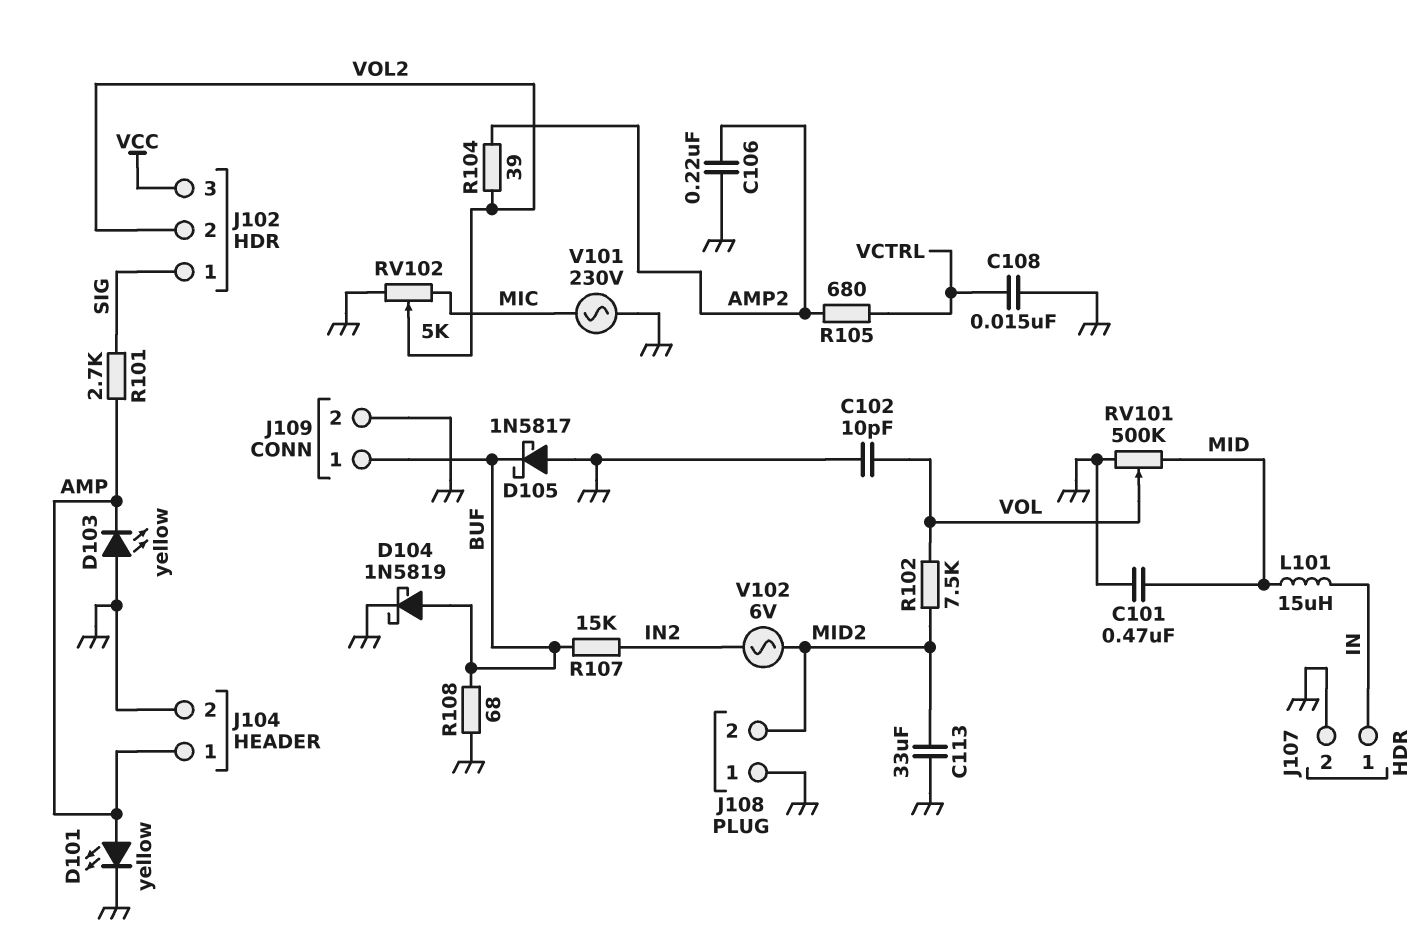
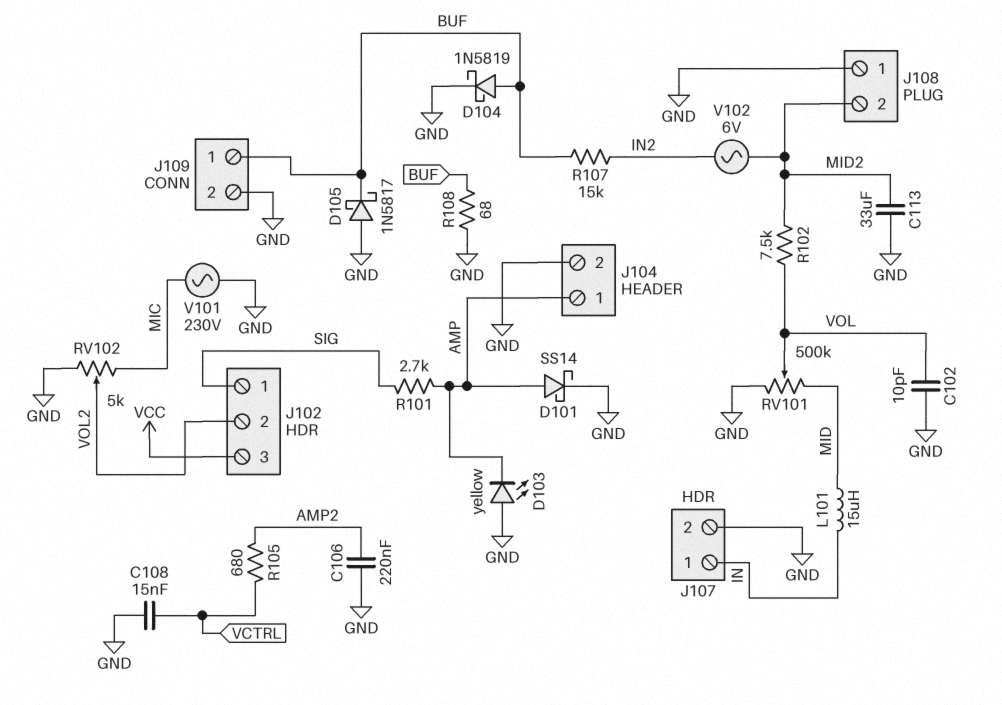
C101: 470nF (GND, MID) -> none
D101: LED yellow (A AMP, K GND) -> schottky SS14 (A AMP, K GND)
R104: 39 (AMP2, VOL2) -> none

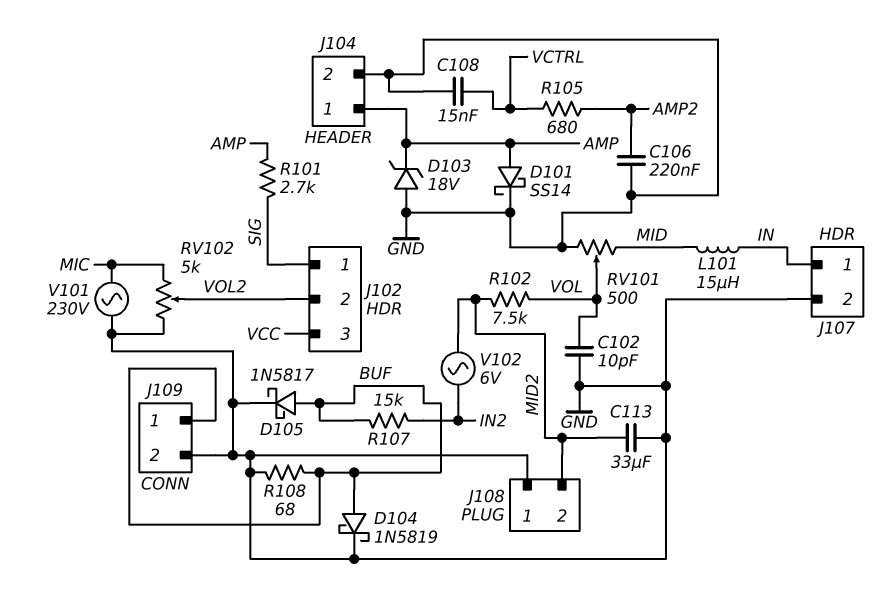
D103: LED yellow (A GND, K AMP) -> zener 18V (A GND, K AMP)
D105: schottky 1N5817 (A GND, K BUF) -> schottky 1N5817 (A BUF, K GND)
RV101: 500k (GND, MID, wiper VOL) -> 500 (GND, MID, wiper VOL)

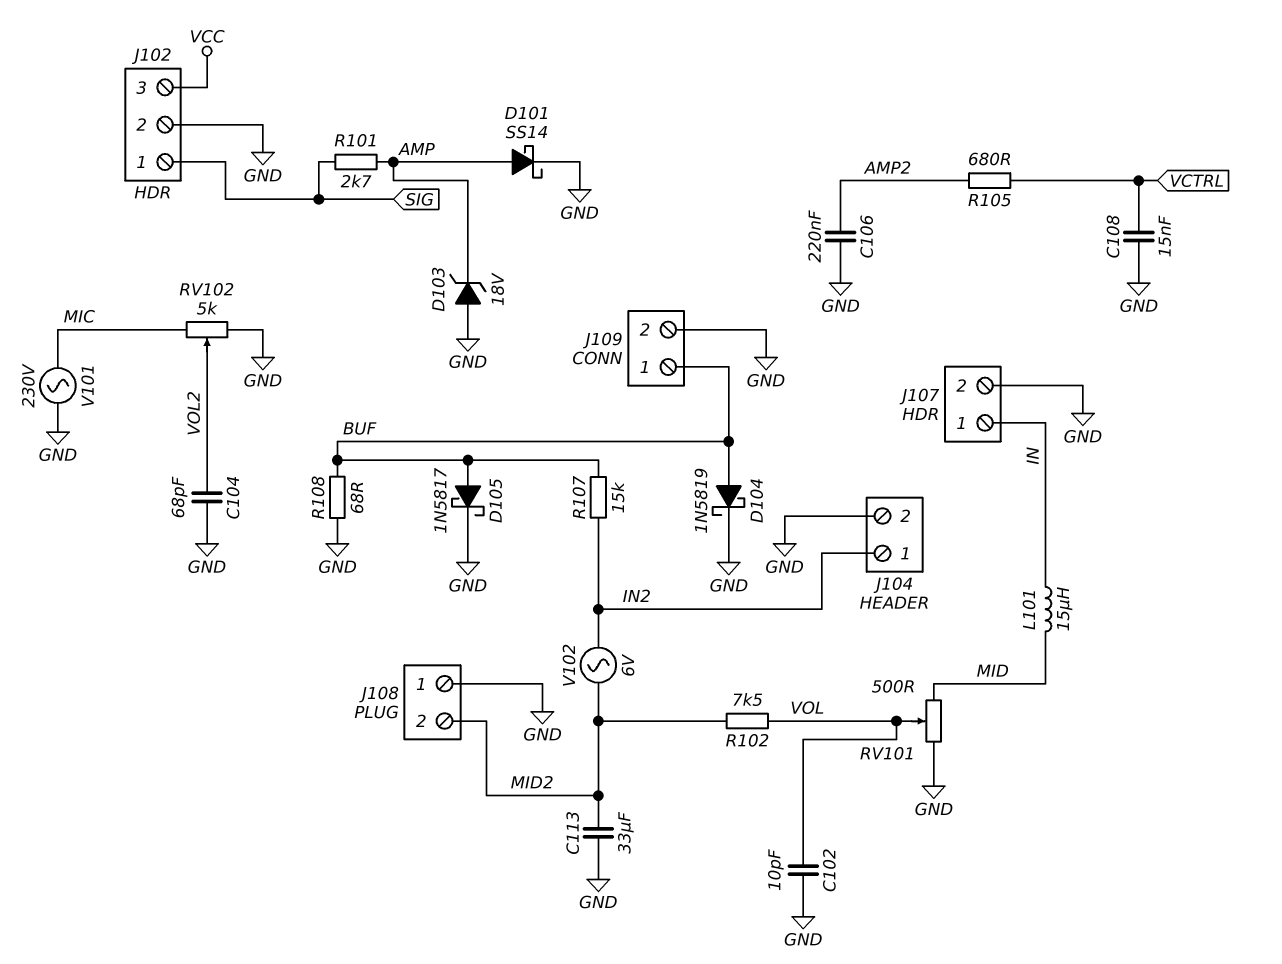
C104: none -> 68pF (GND, VOL2)
J102 pin 2: VOL2 -> GND
J104 pin 1: AMP -> IN2

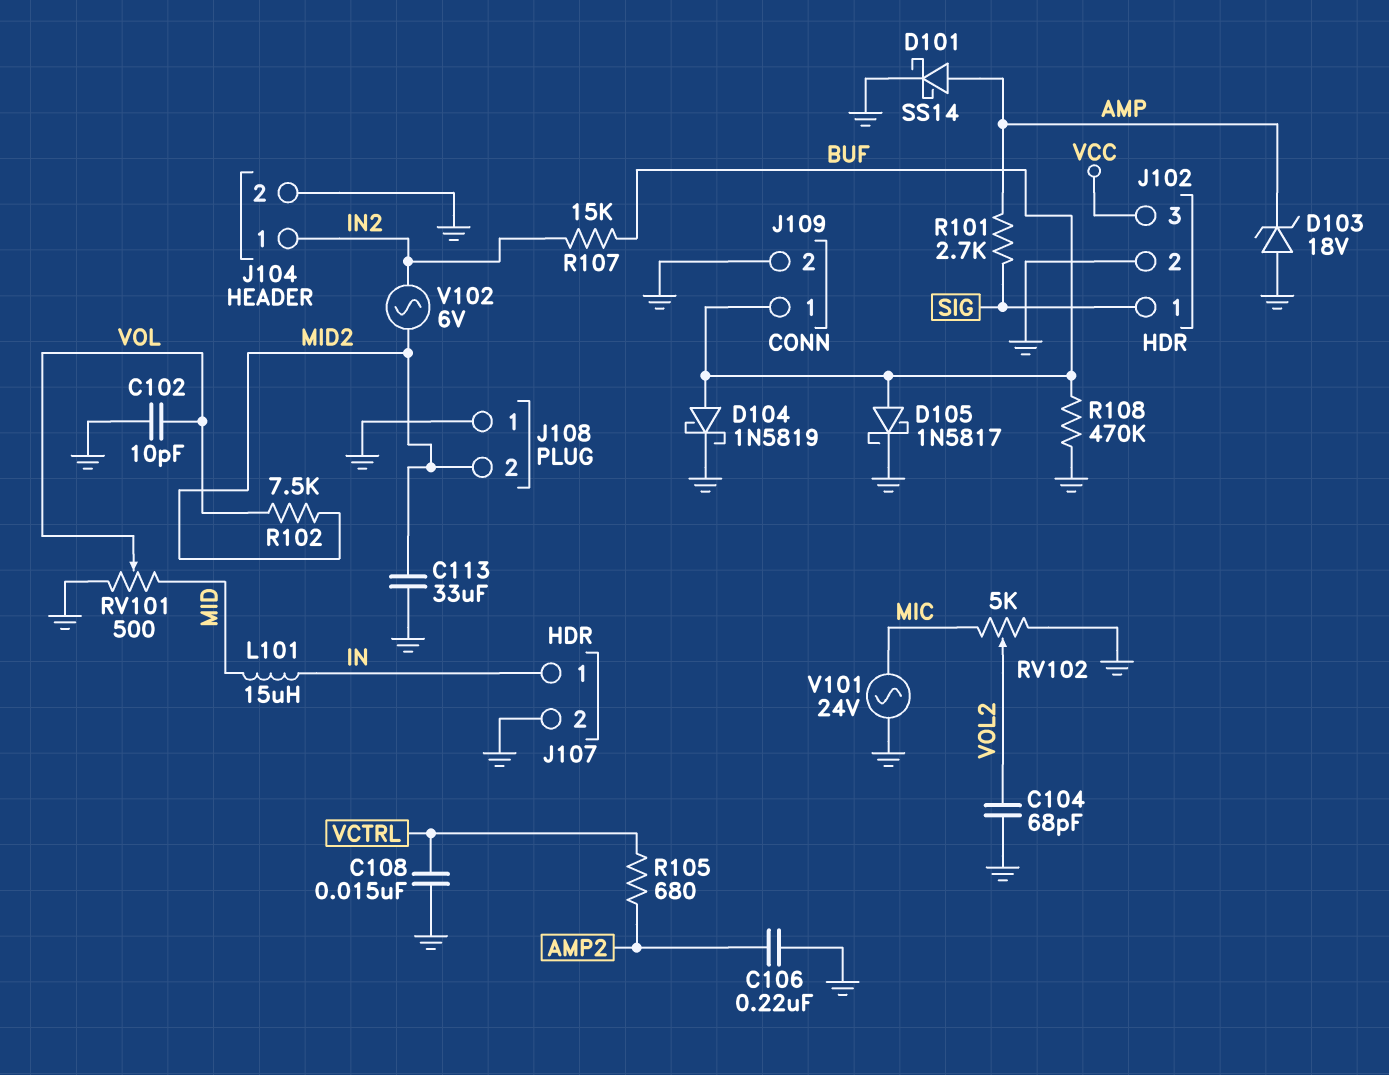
R108: 68 (BUF, GND) -> 470k (BUF, GND)
V101: AC 230V (GND, MIC) -> AC 24V (GND, MIC)

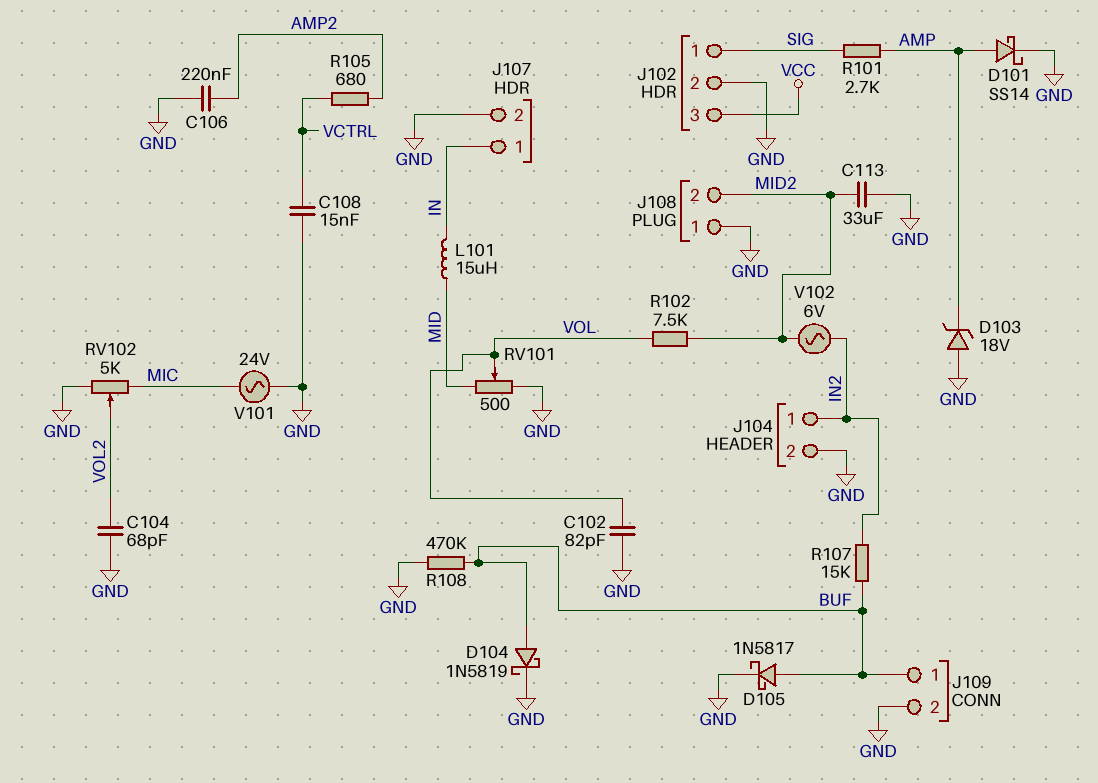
C102: 10pF (GND, VOL) -> 82pF (GND, VOL)

